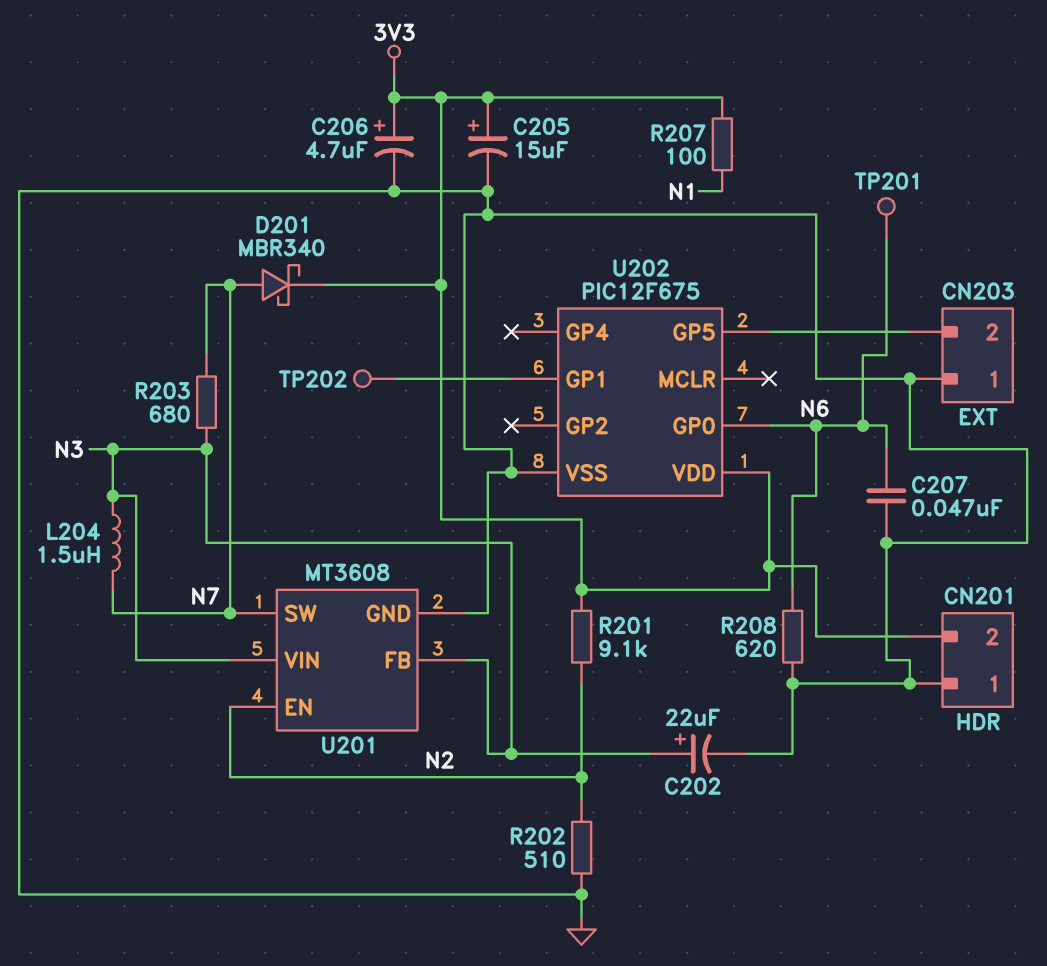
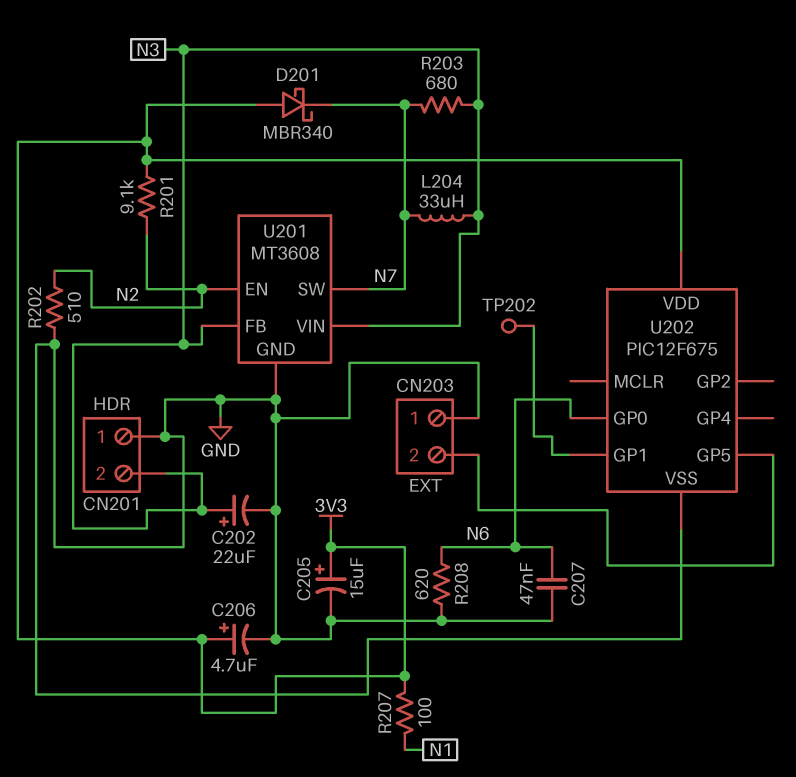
CN201 pin 2: 3V3 -> N3
D201: schottky MBR340 (A N7, K 3V3) -> schottky MBR340 (A 3V3, K N7)
L204: 1.5uH (N3, N7) -> 33uH (N3, N7)
TP201: test point (N6) -> none

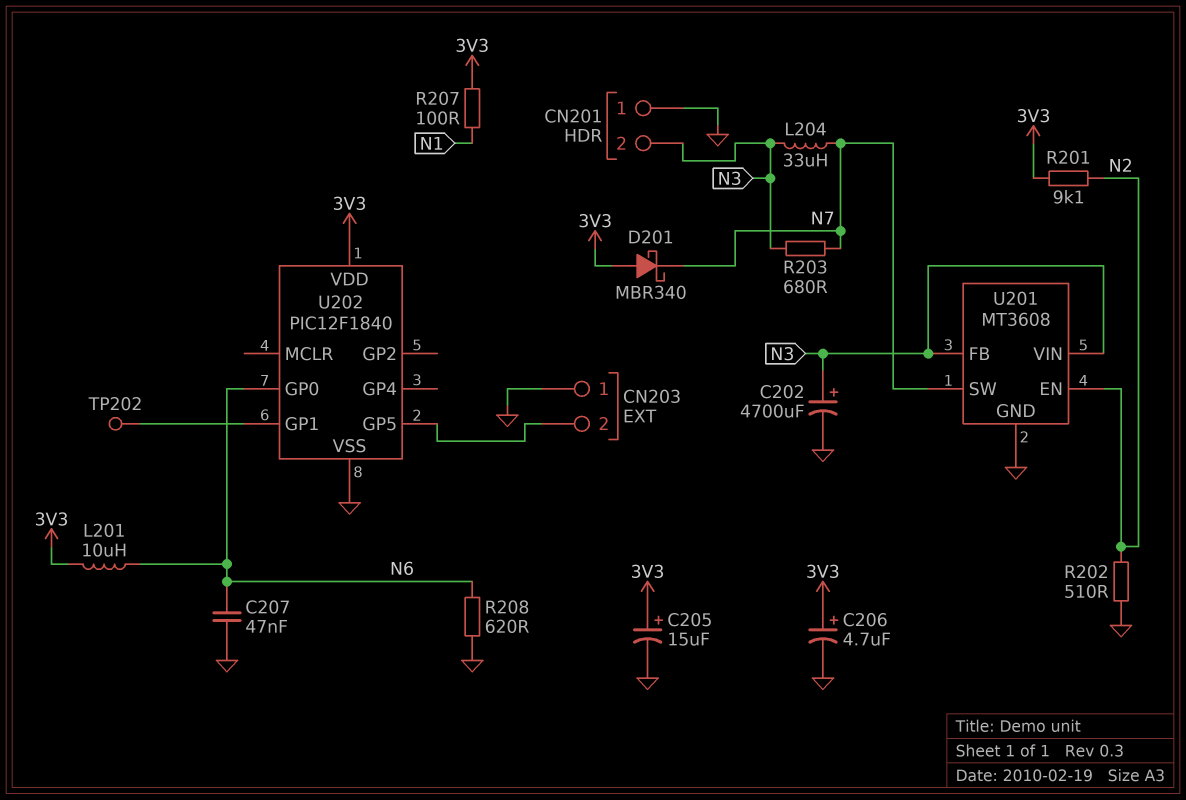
C202: 22uF (plus N3, minus GND) -> 4700uF (plus N3, minus GND)
L201: none -> 10uH (3V3, N6)
U202: PIC12F675 -> PIC12F1840

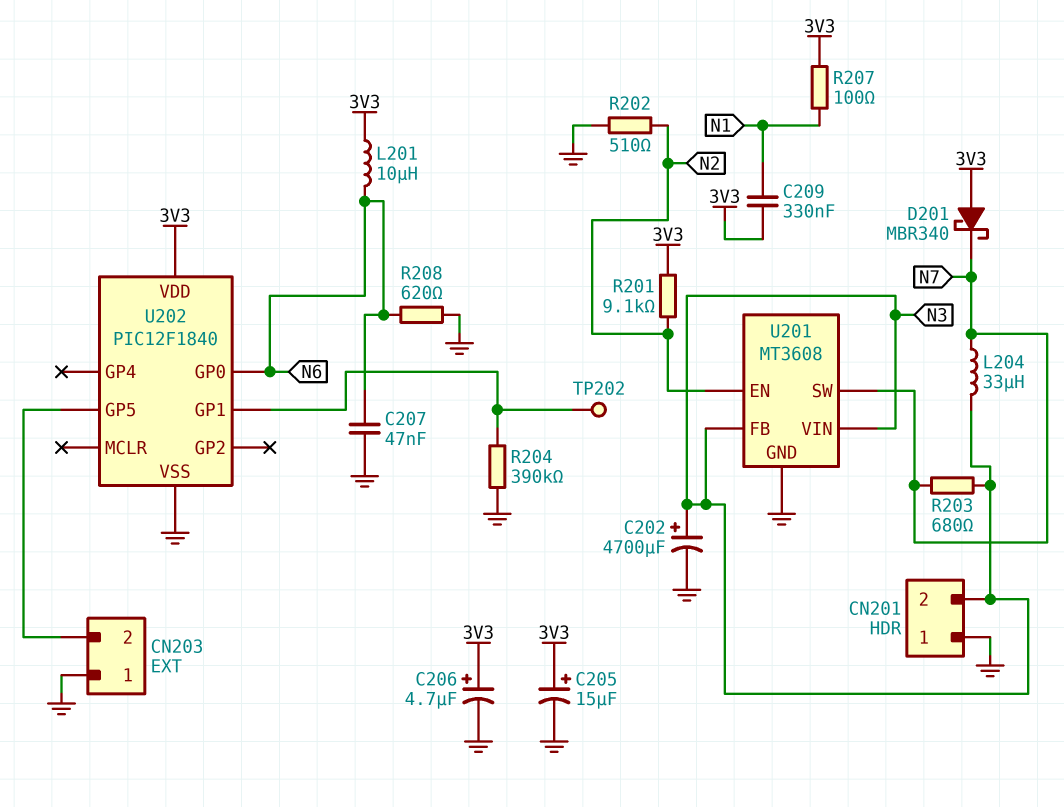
C209: none -> 330nF (3V3, N1)
R204: none -> 390k (GND, U202/GP1)

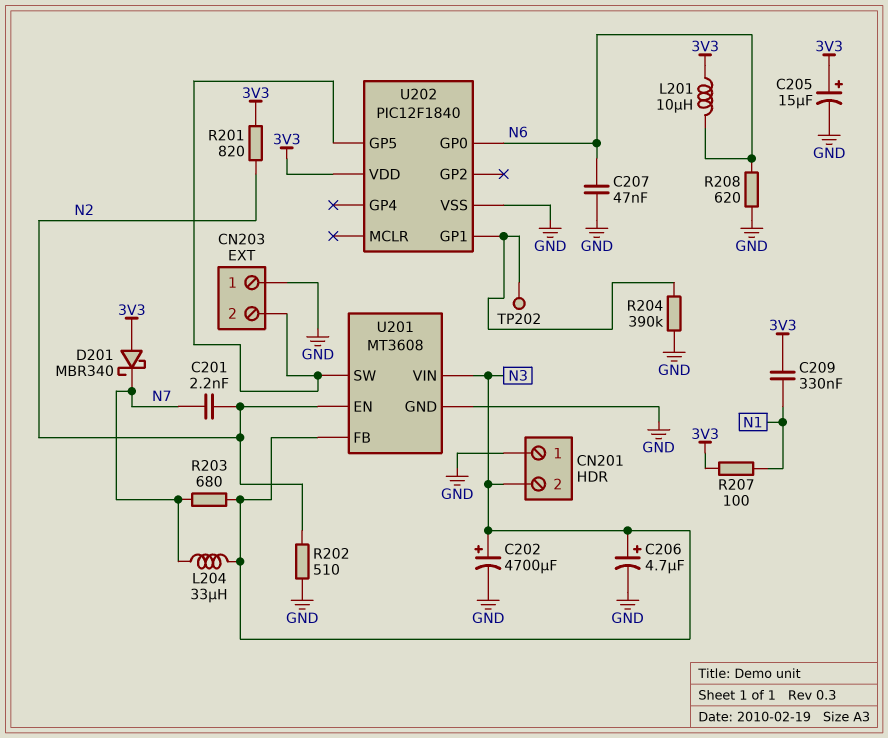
C201: none -> 2.2nF (N2, N7)
C206: 4.7uF (plus 3V3, minus GND) -> 4.7uF (plus N3, minus GND)
R201: 9.1k (3V3, N2) -> 820 (3V3, N2)
U201 pin SW: N7 -> CN203/2

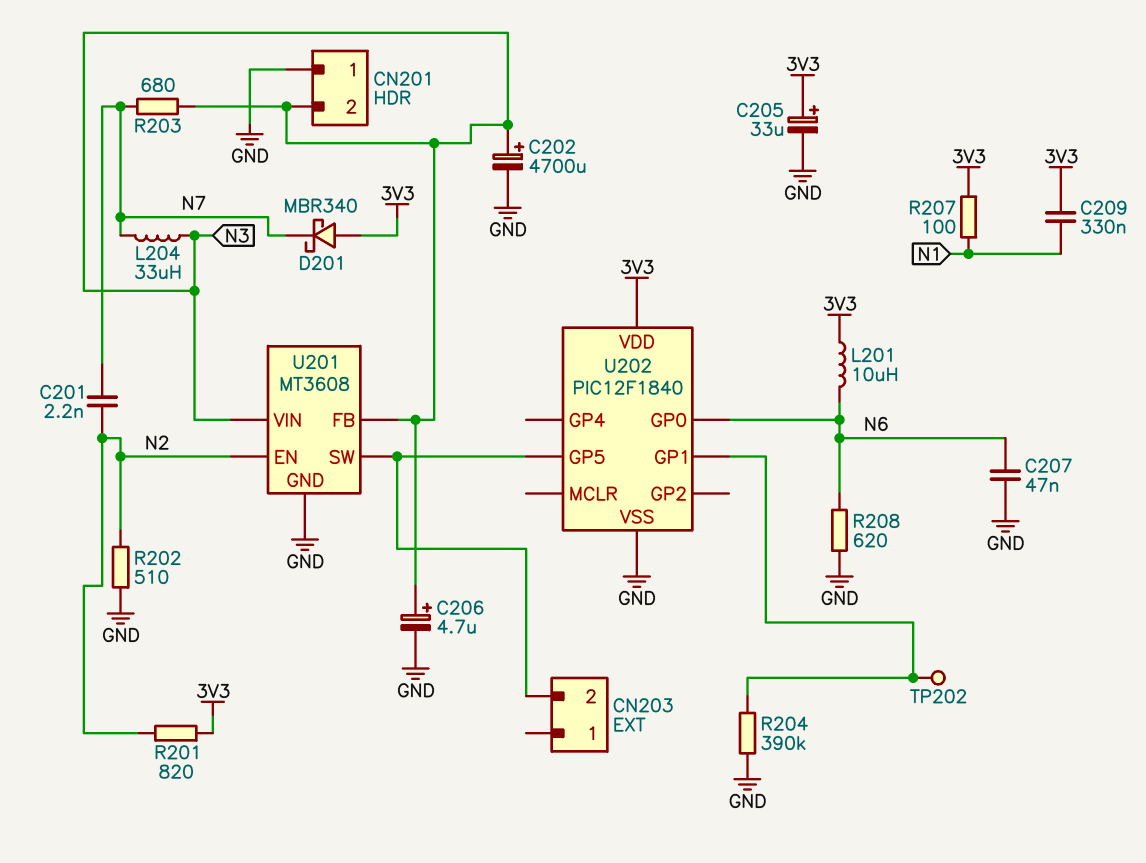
C205: 15uF (plus 3V3, minus GND) -> 33uF (plus 3V3, minus GND)
CN203 pin 1: GND -> none

